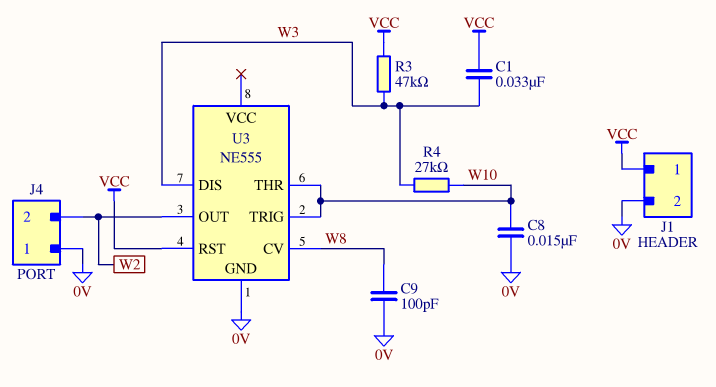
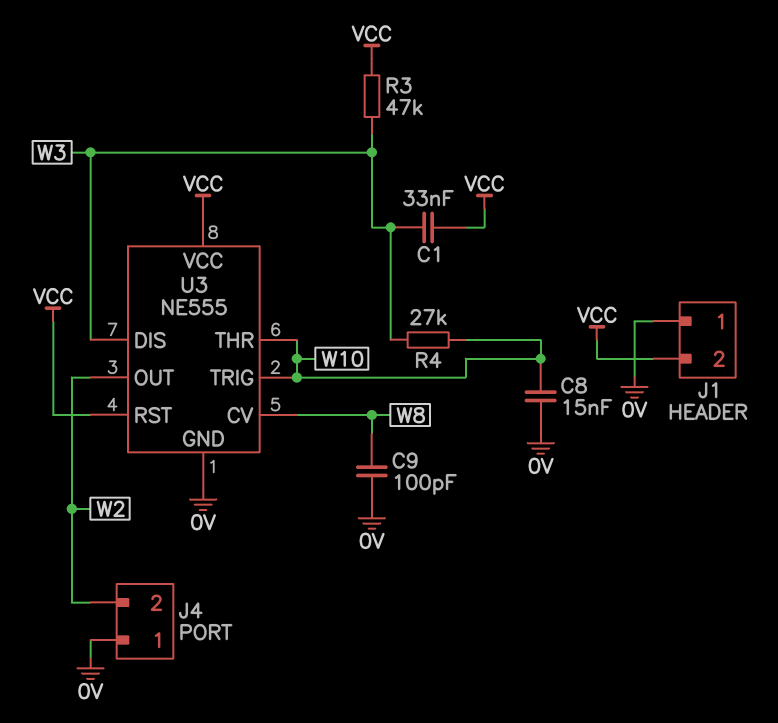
J1 pin 1: VCC -> 0V
J1 pin 2: 0V -> VCC
U3 pin VCC: none -> VCC

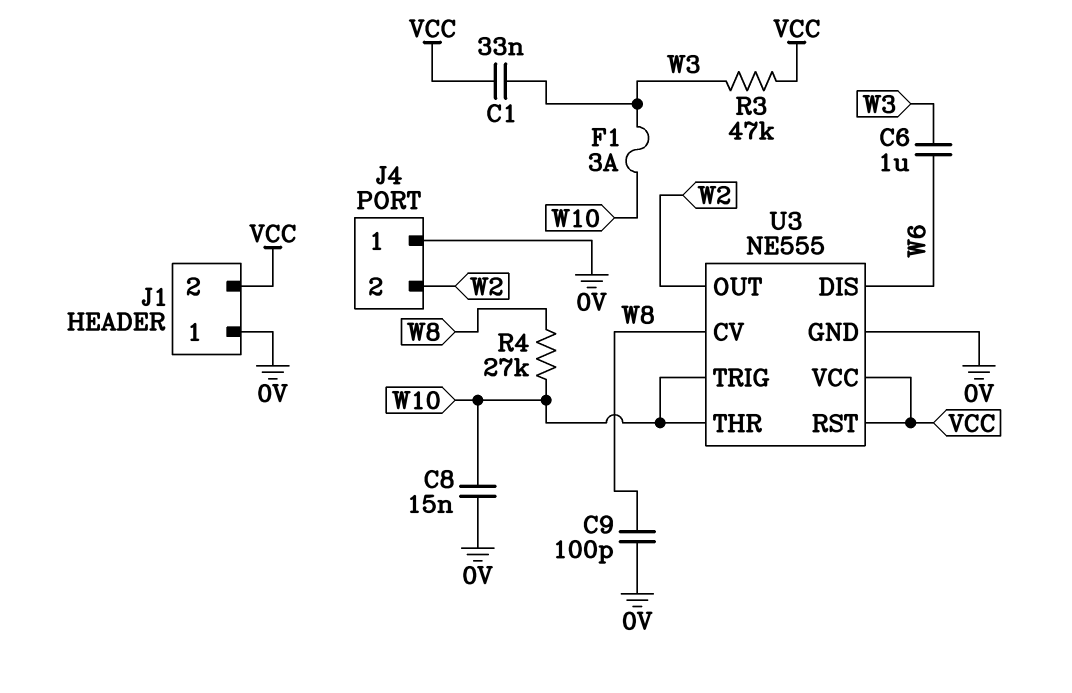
C6: none -> 1uF (W3, W6)
F1: none -> 3A (W3, W10)
R4: 27k (W3, W10) -> 27k (W8, W10)
U3 pin DIS: W3 -> W6

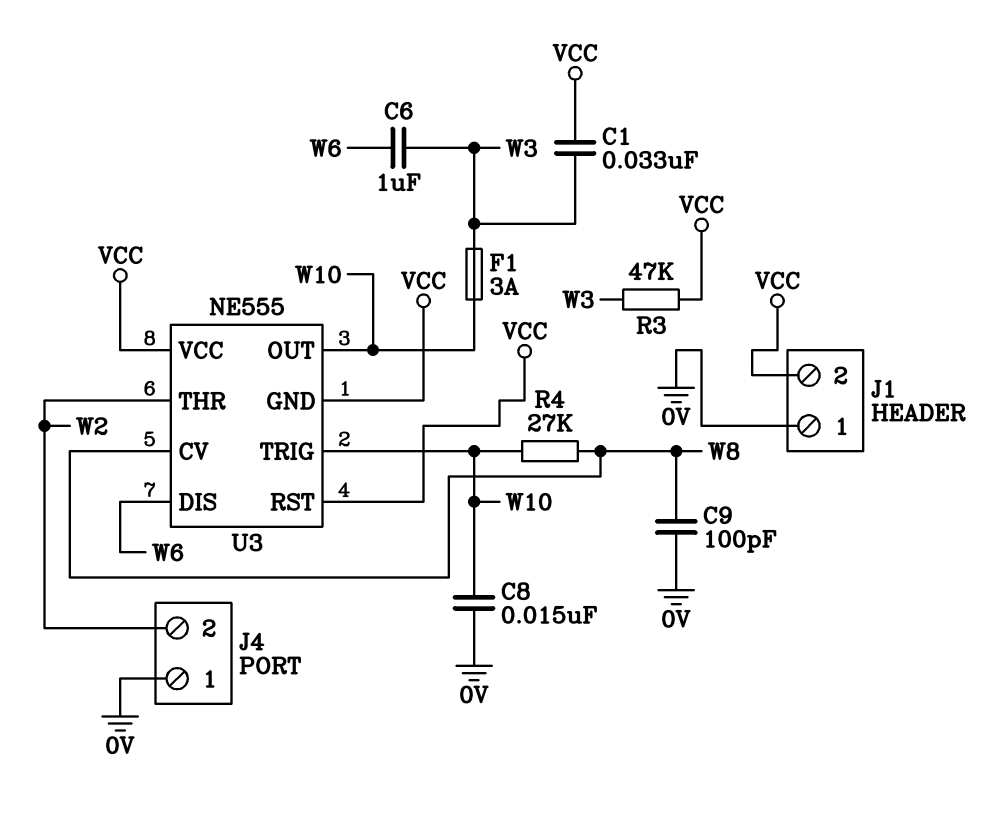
U3 pin GND: 0V -> VCC
U3 pin OUT: W2 -> W10
U3 pin THR: W10 -> W2

